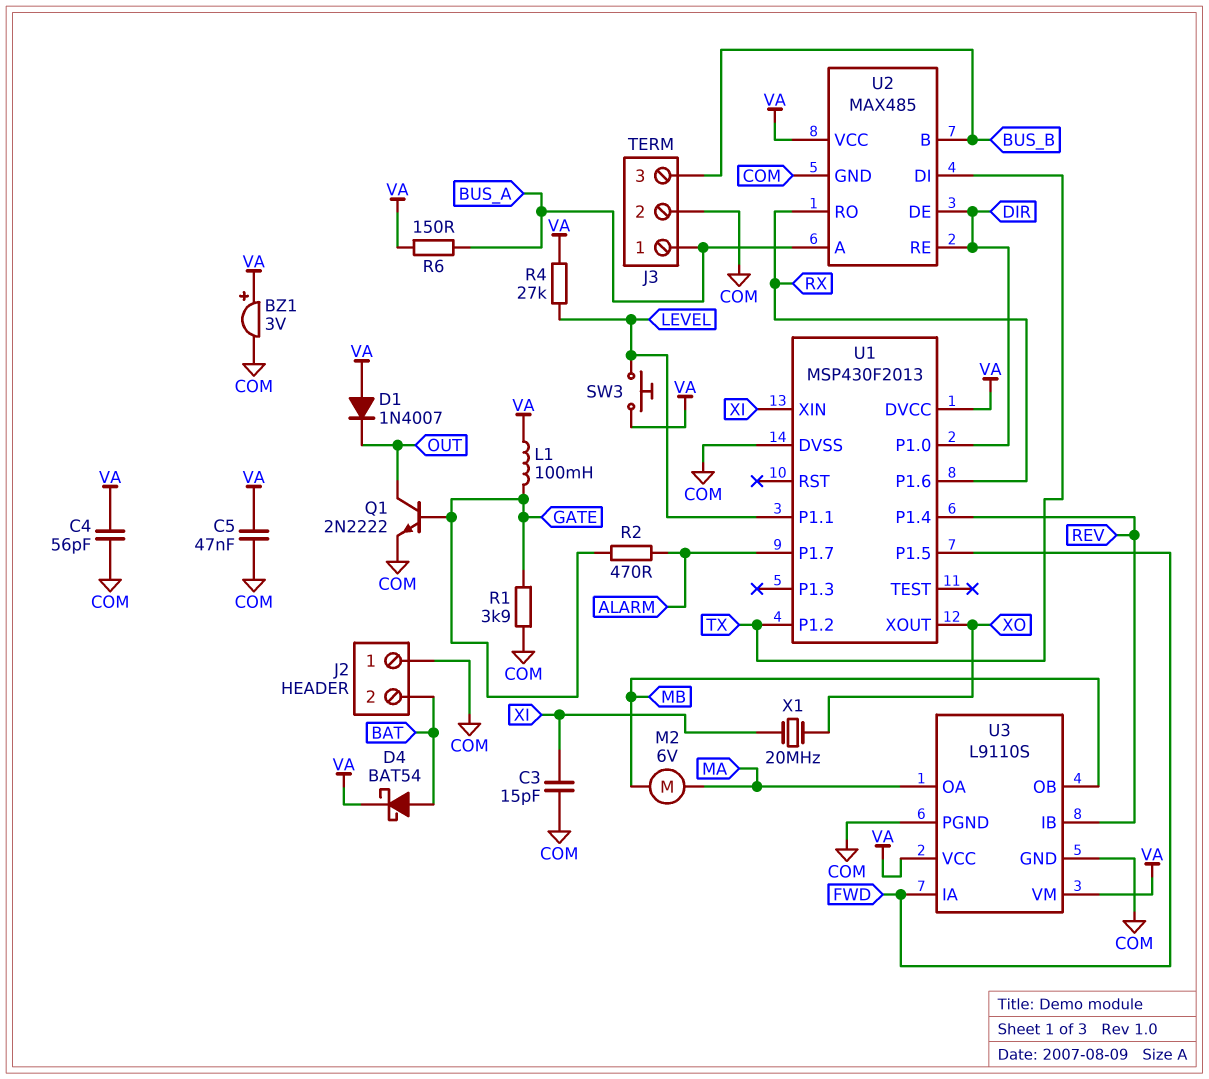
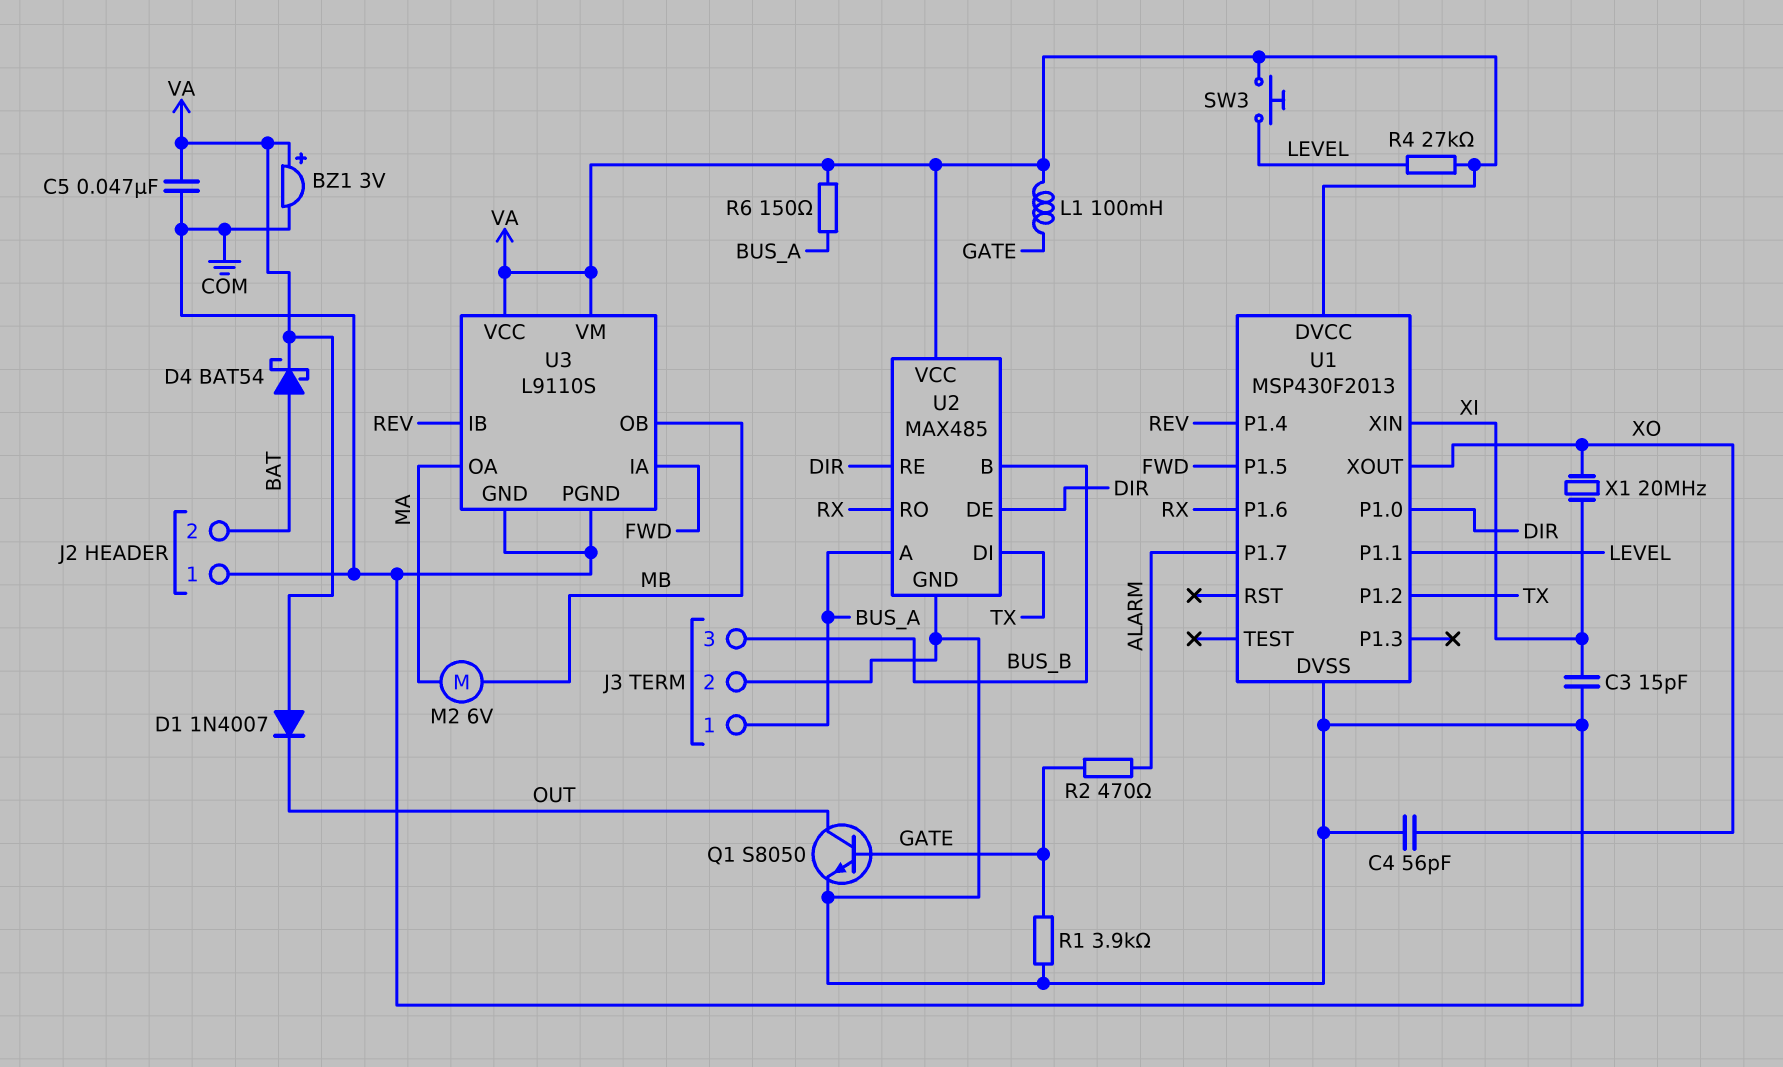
C4: 56pF (COM, VA) -> 56pF (COM, XO)
Q1: NPN 2N2222 (B GATE, C OUT, E COM) -> NPN S8050 (B GATE, C OUT, E COM)

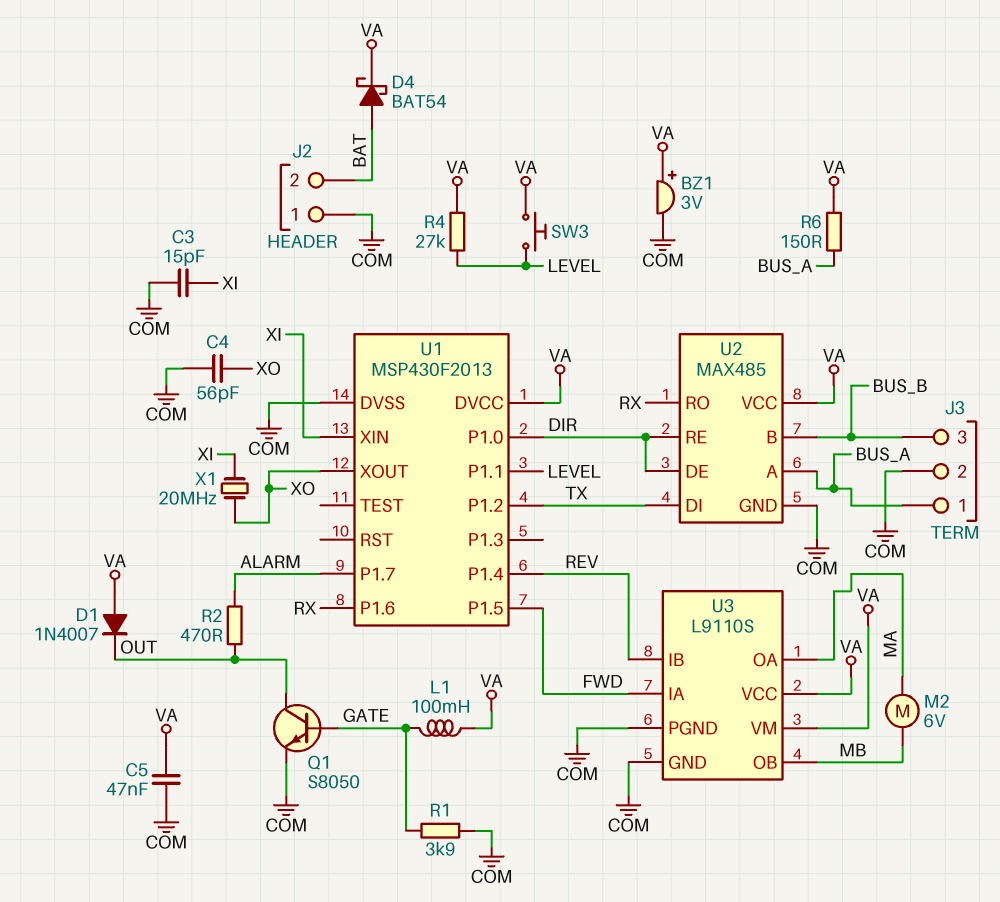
R2: 470 (ALARM, GATE) -> 470 (ALARM, OUT)

